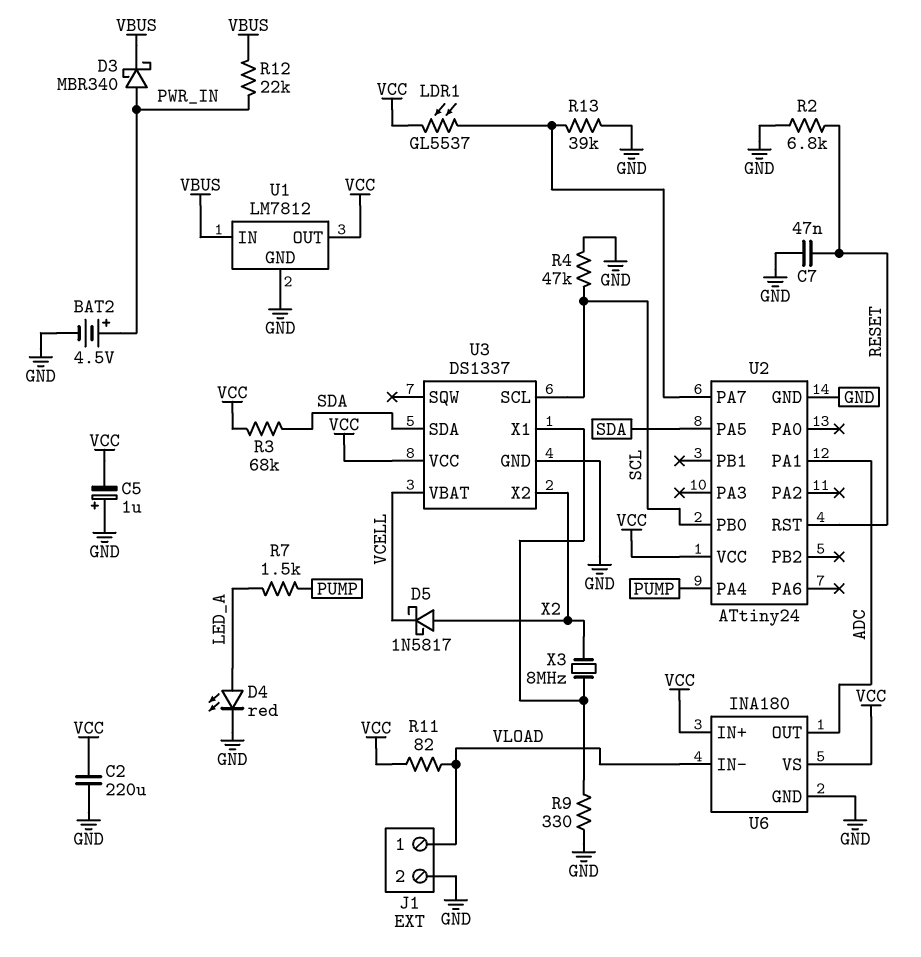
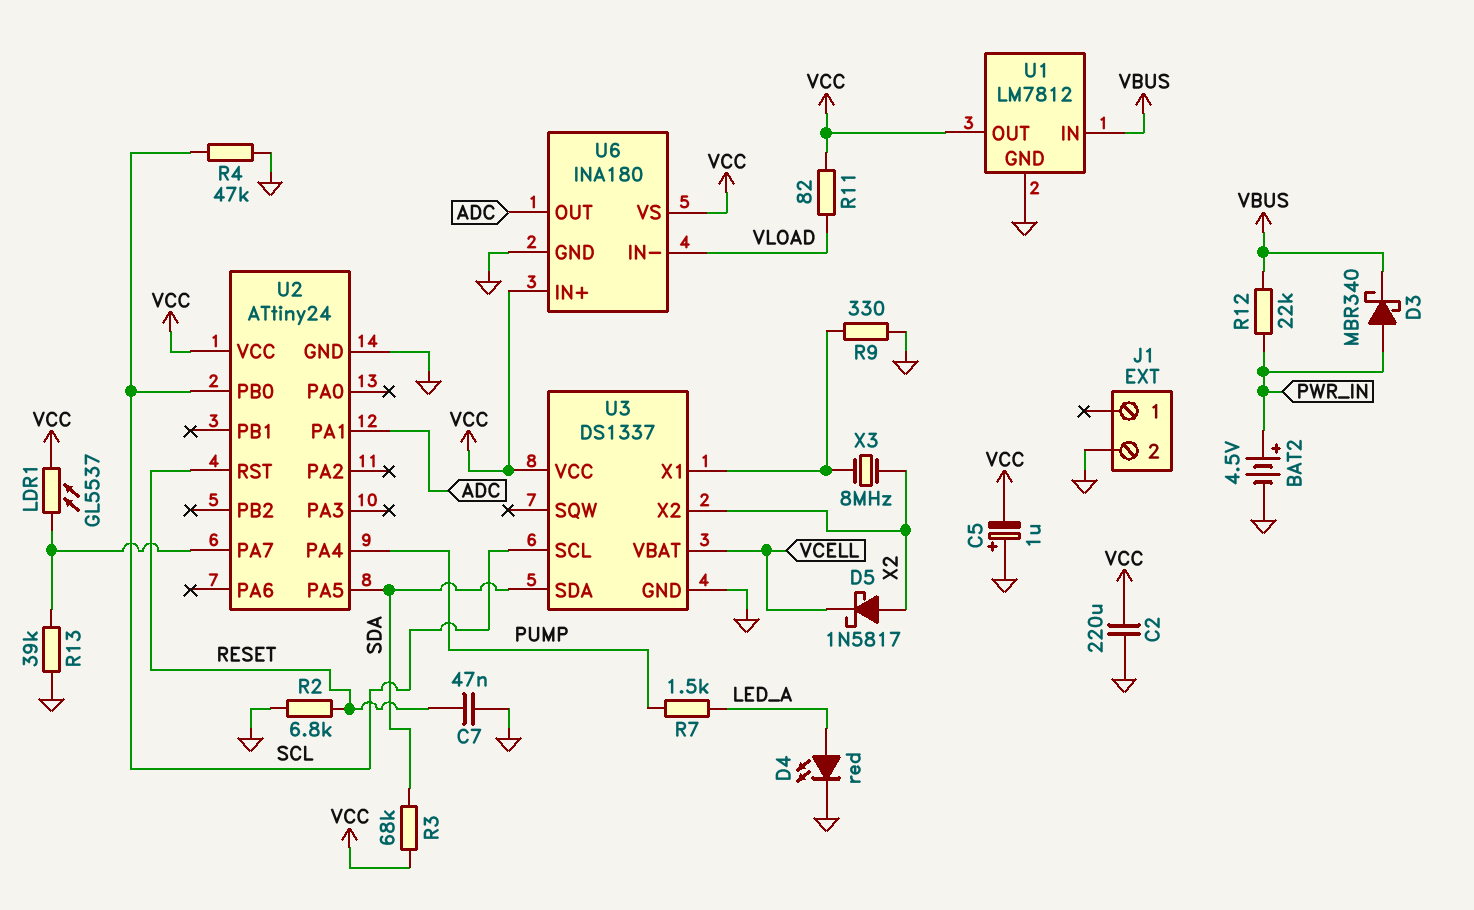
J1 pin 1: VLOAD -> none

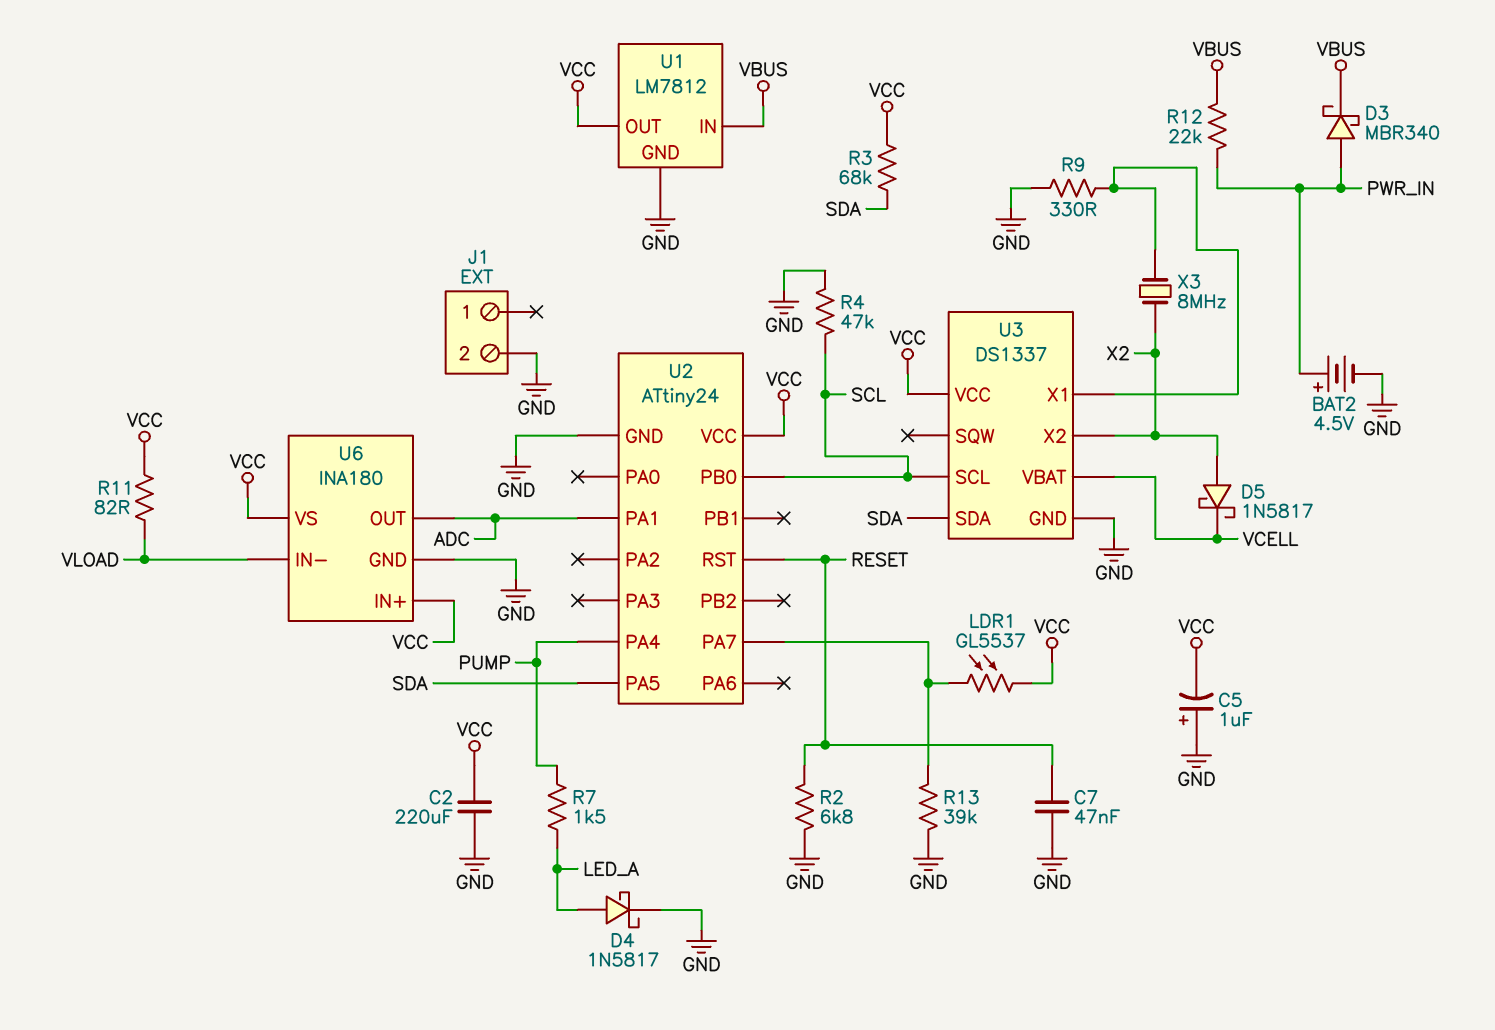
D4: LED red (A LED_A, K GND) -> schottky 1N5817 (A LED_A, K GND)

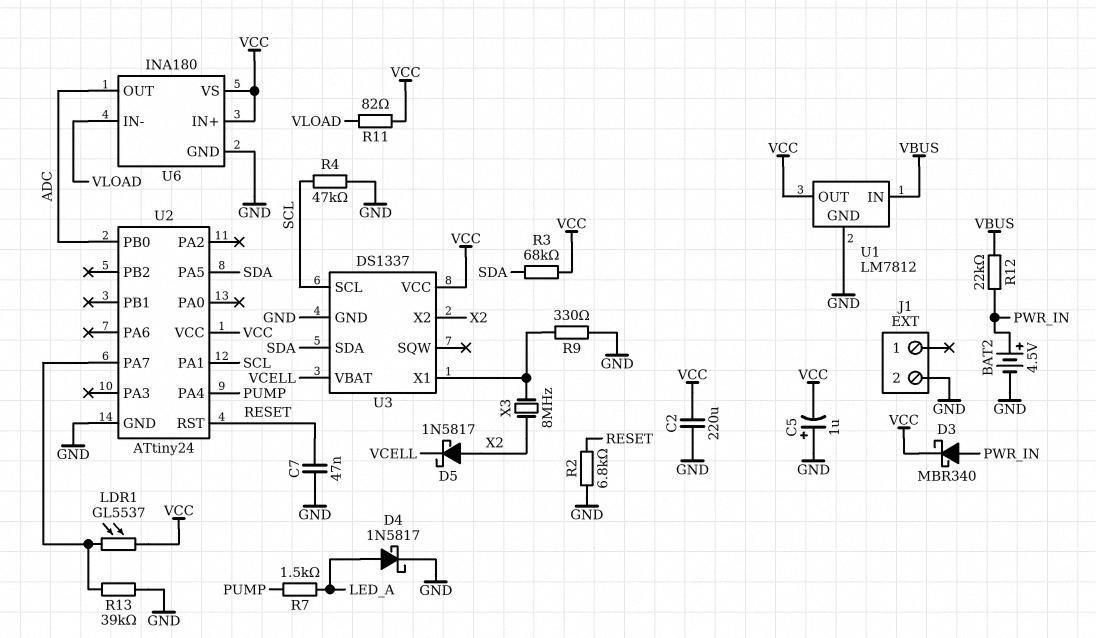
D3: schottky MBR340 (A PWR_IN, K VBUS) -> schottky MBR340 (A PWR_IN, K VCC)
U2 pin PA1: ADC -> SCL
U2 pin PB0: SCL -> ADC

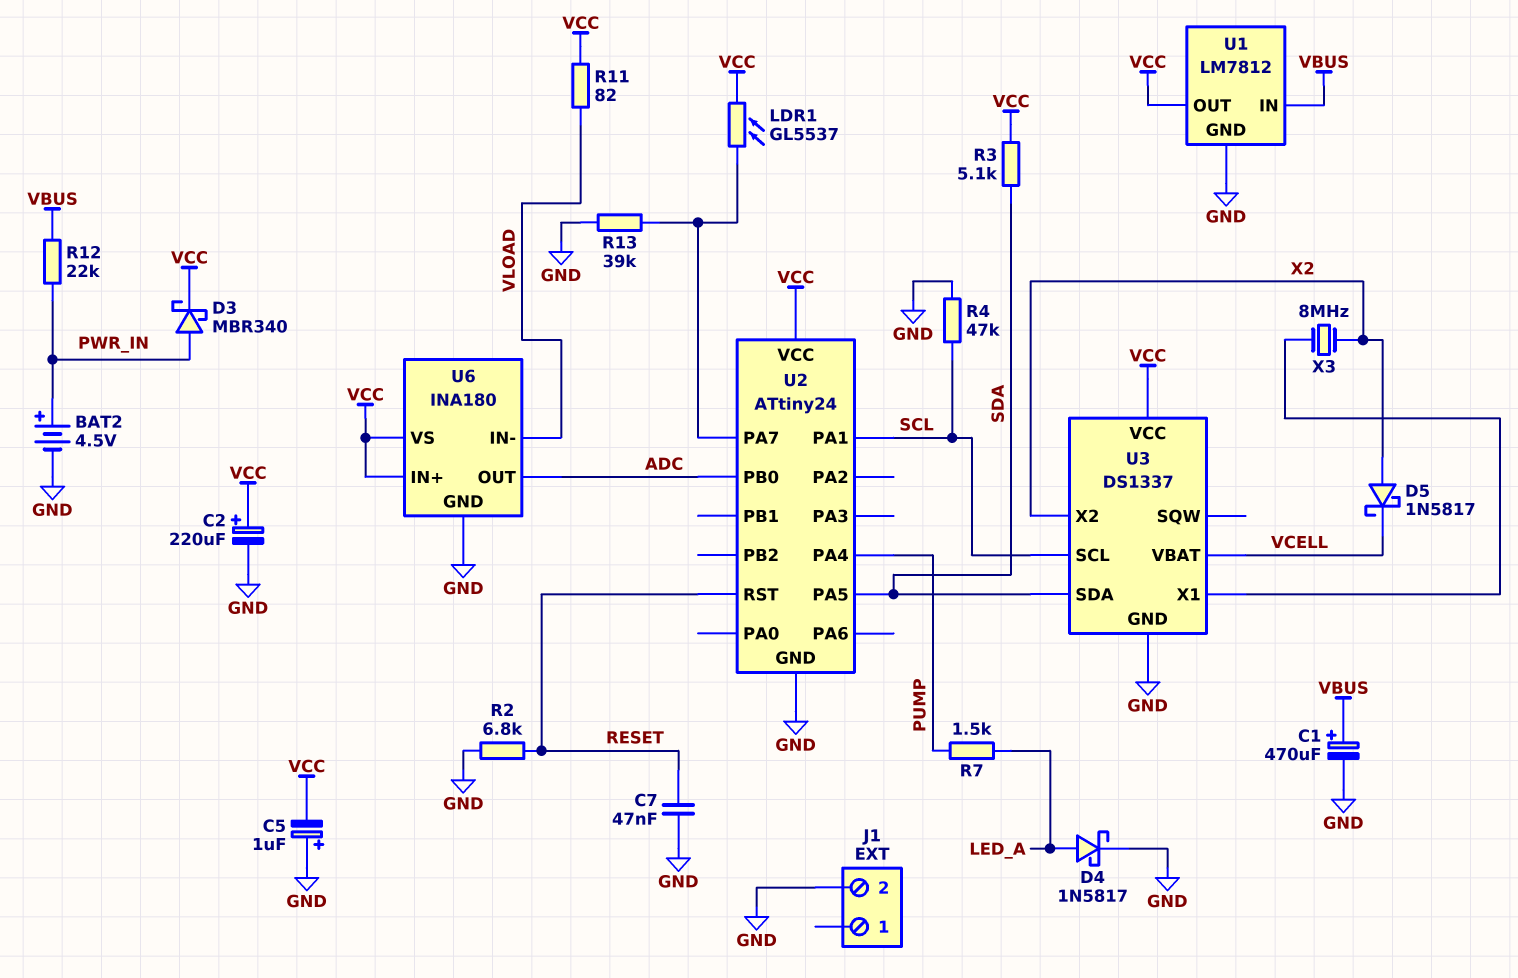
C1: none -> 470uF (plus VBUS, minus GND)
C2: 220uF (GND, VCC) -> 220uF (plus VCC, minus GND)
R3: 68k (SDA, VCC) -> 5.1k (SDA, VCC)
R9: 330 (GND, U3/X1) -> none

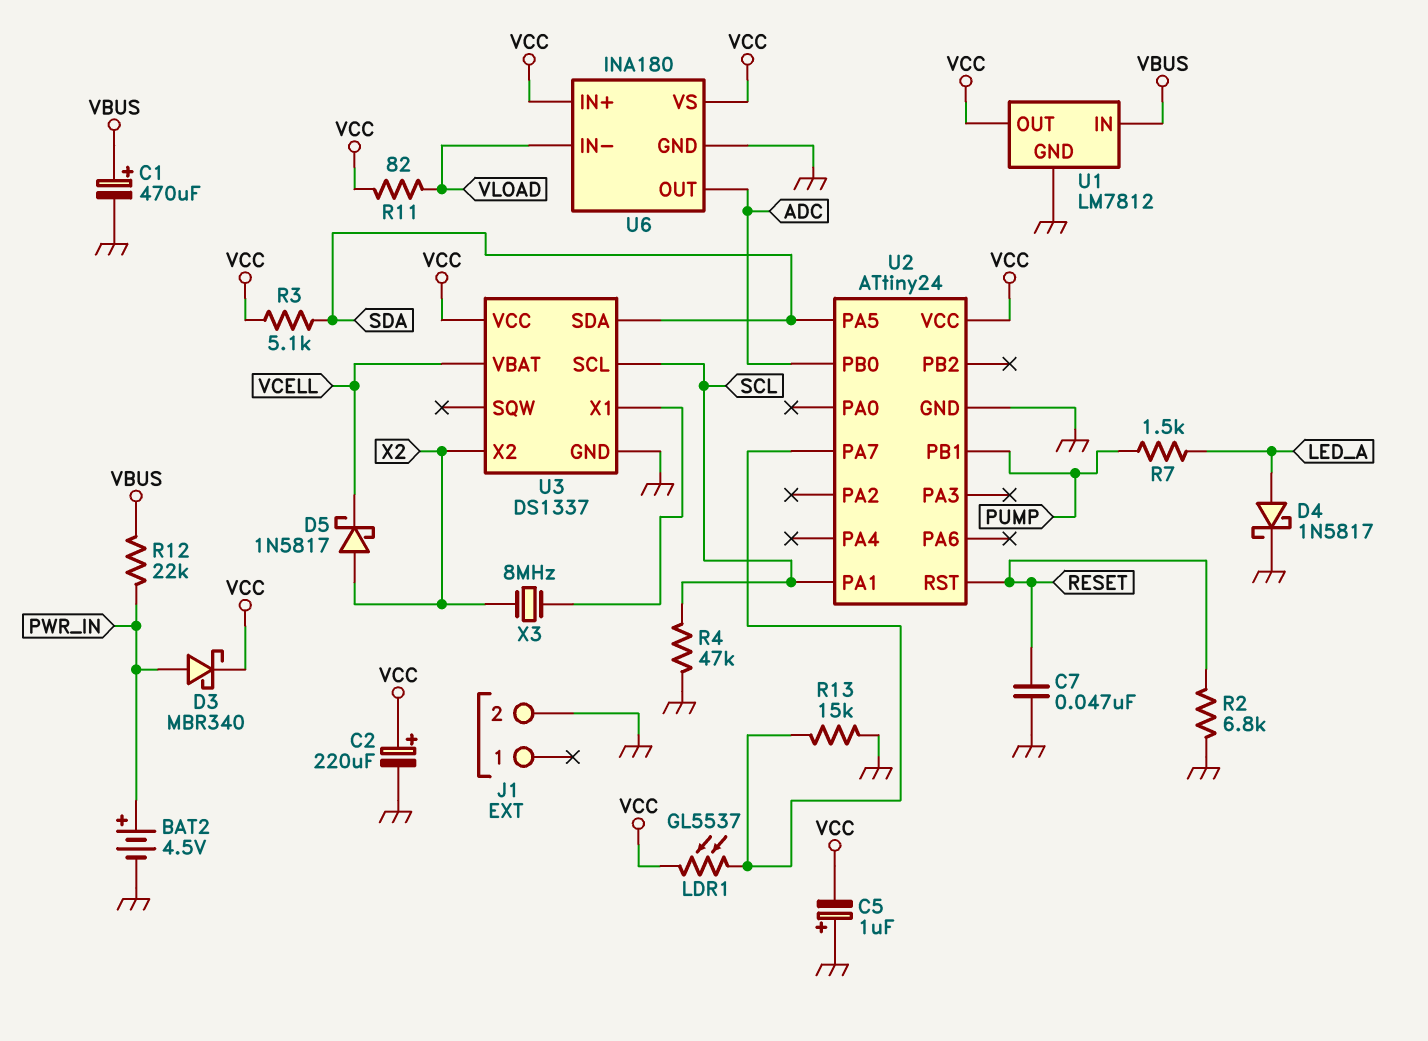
R13: 39k (GND, U2/PA7) -> 15k (GND, U2/PA7)
U2 pin PA4: PUMP -> none
U2 pin PB1: none -> PUMP

